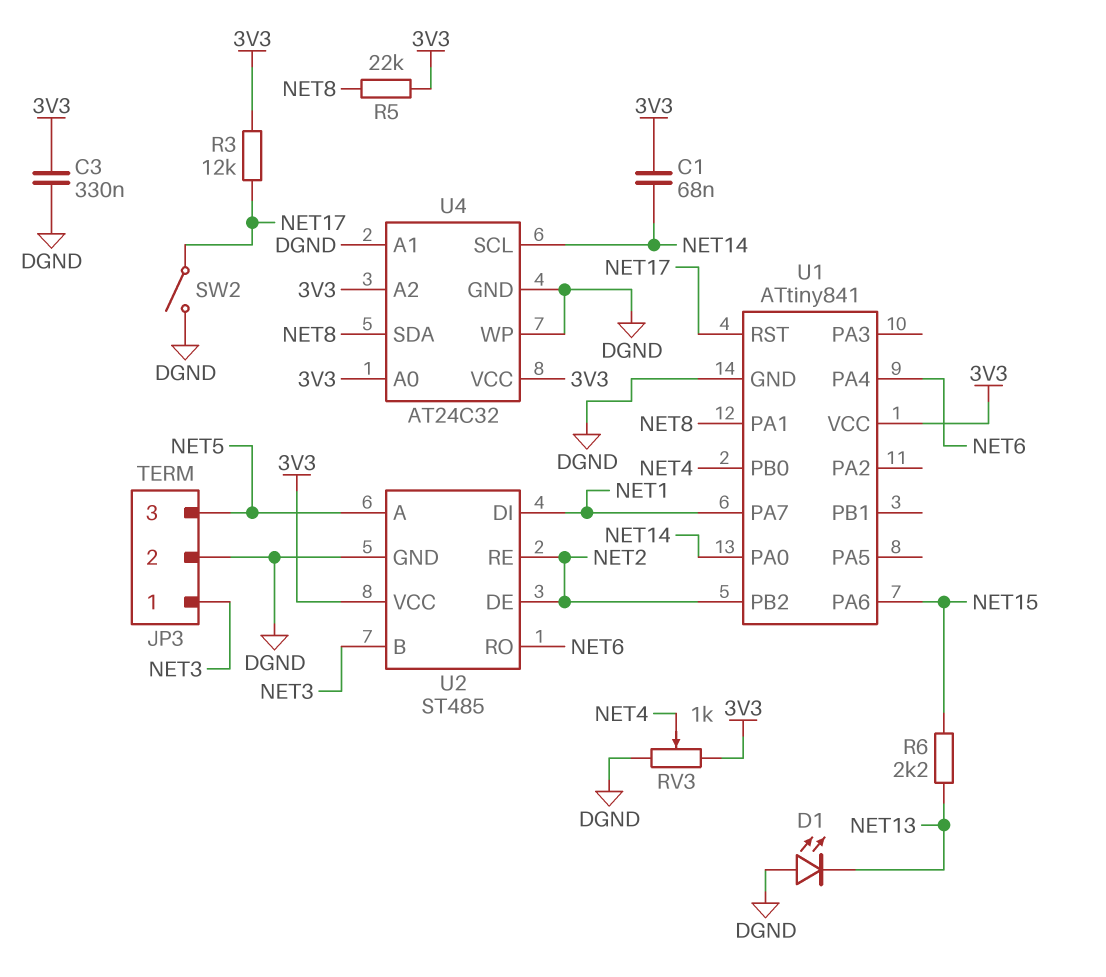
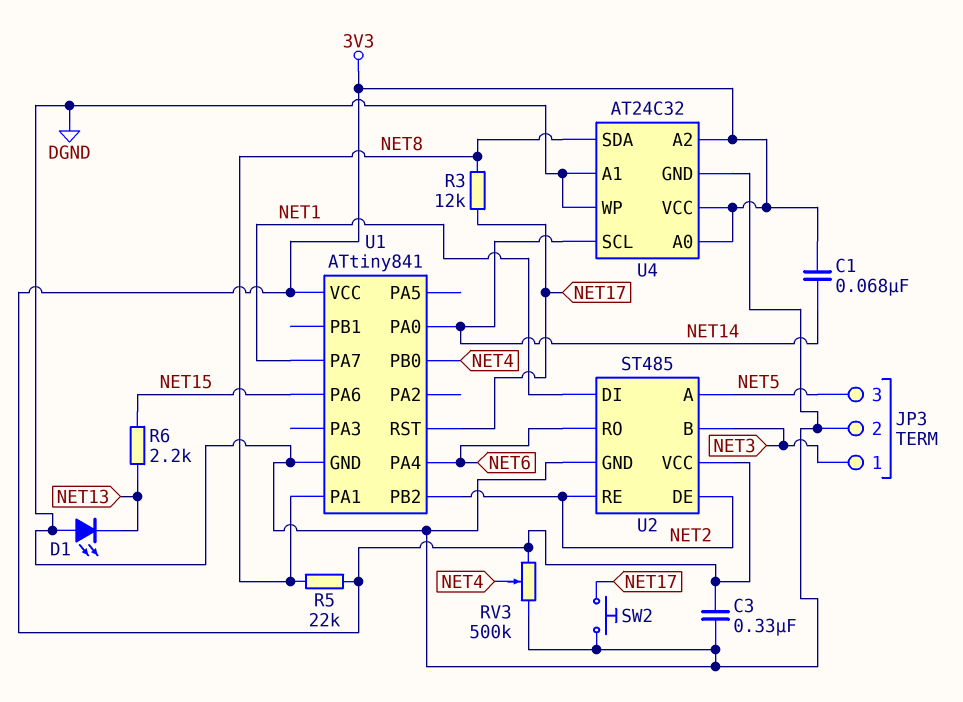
R3: 12k (3V3, NET17) -> 12k (NET8, NET17)
RV3: 1k (3V3, DGND, wiper NET4) -> 500k (3V3, DGND, wiper NET4)
SW2: switch (DGND, NET17) -> button (DGND, NET17)

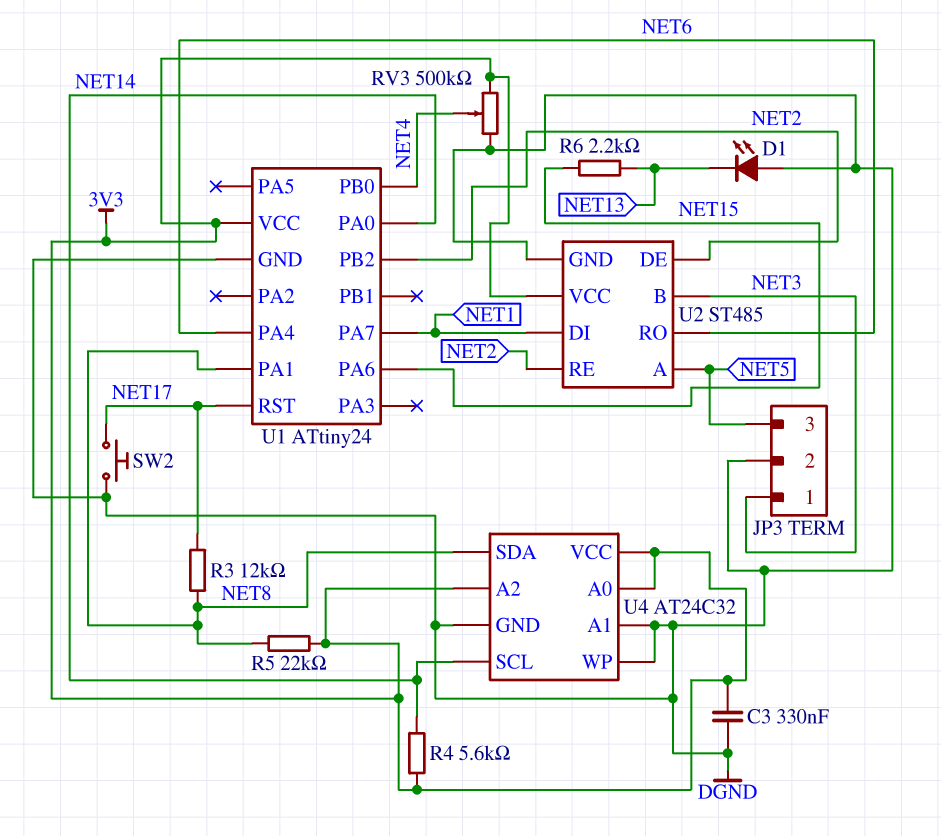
C1: 68nF (3V3, NET14) -> none
R4: none -> 5.6k (3V3, NET14)
U1: ATtiny841 -> ATtiny24

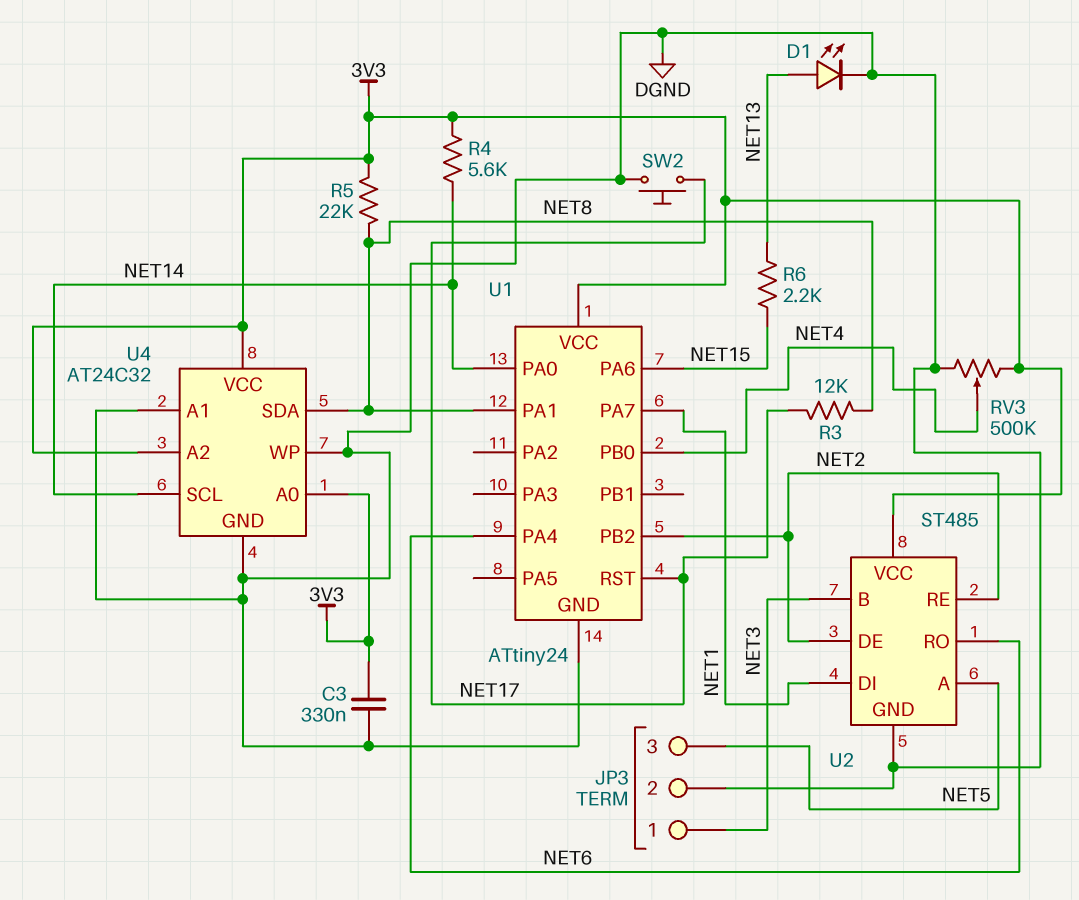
D1: LED (A DGND, K NET13) -> LED (A NET13, K DGND)

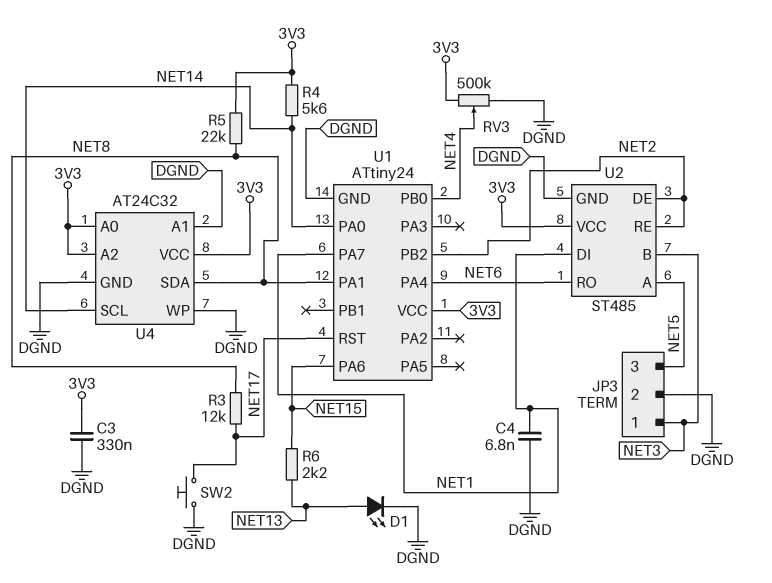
C4: none -> 6.8nF (DGND, NET1)

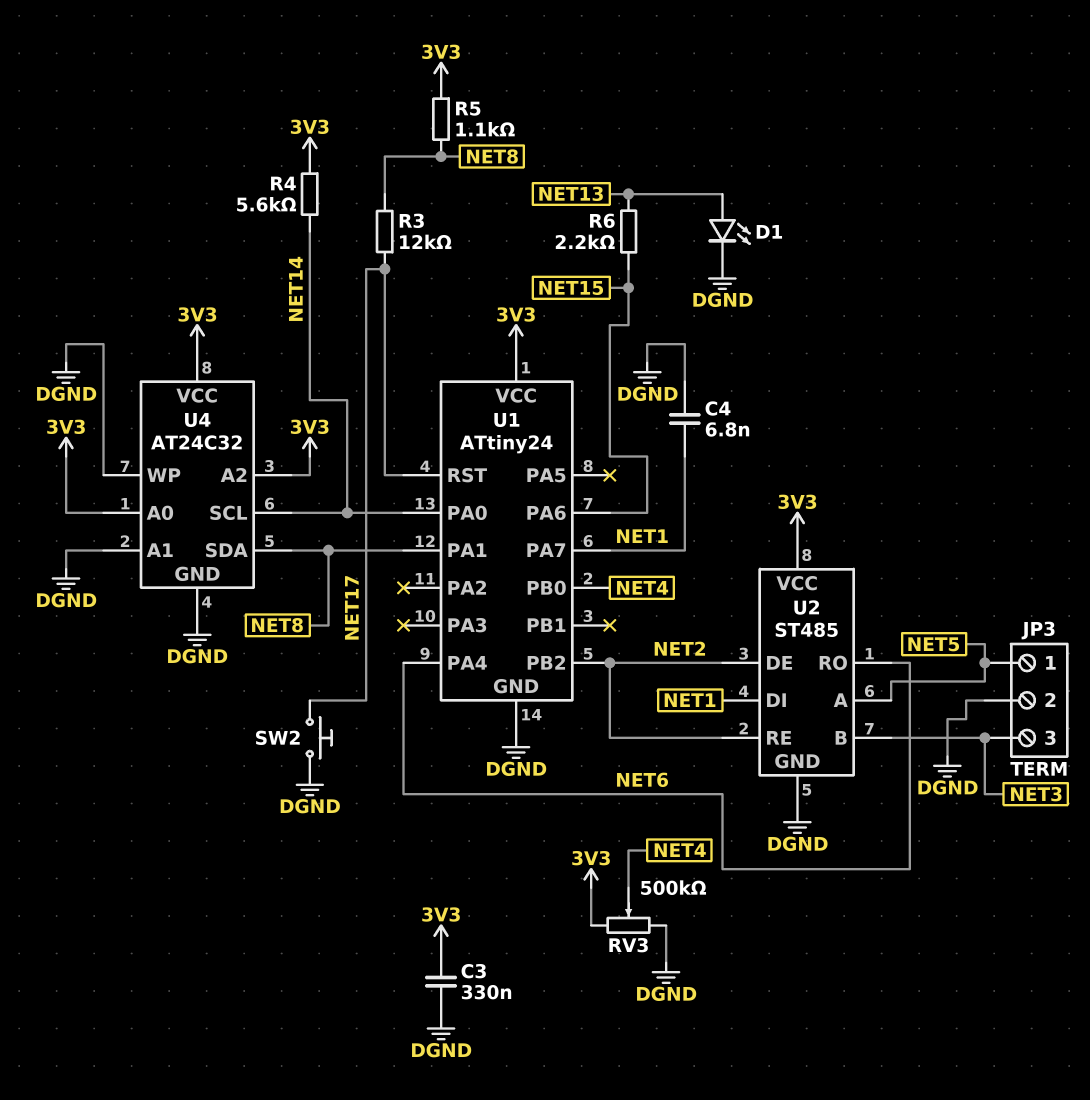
JP3 pin 1: NET3 -> NET5
JP3 pin 3: NET5 -> NET3
R5: 22k (3V3, NET8) -> 1.1k (3V3, NET8)

